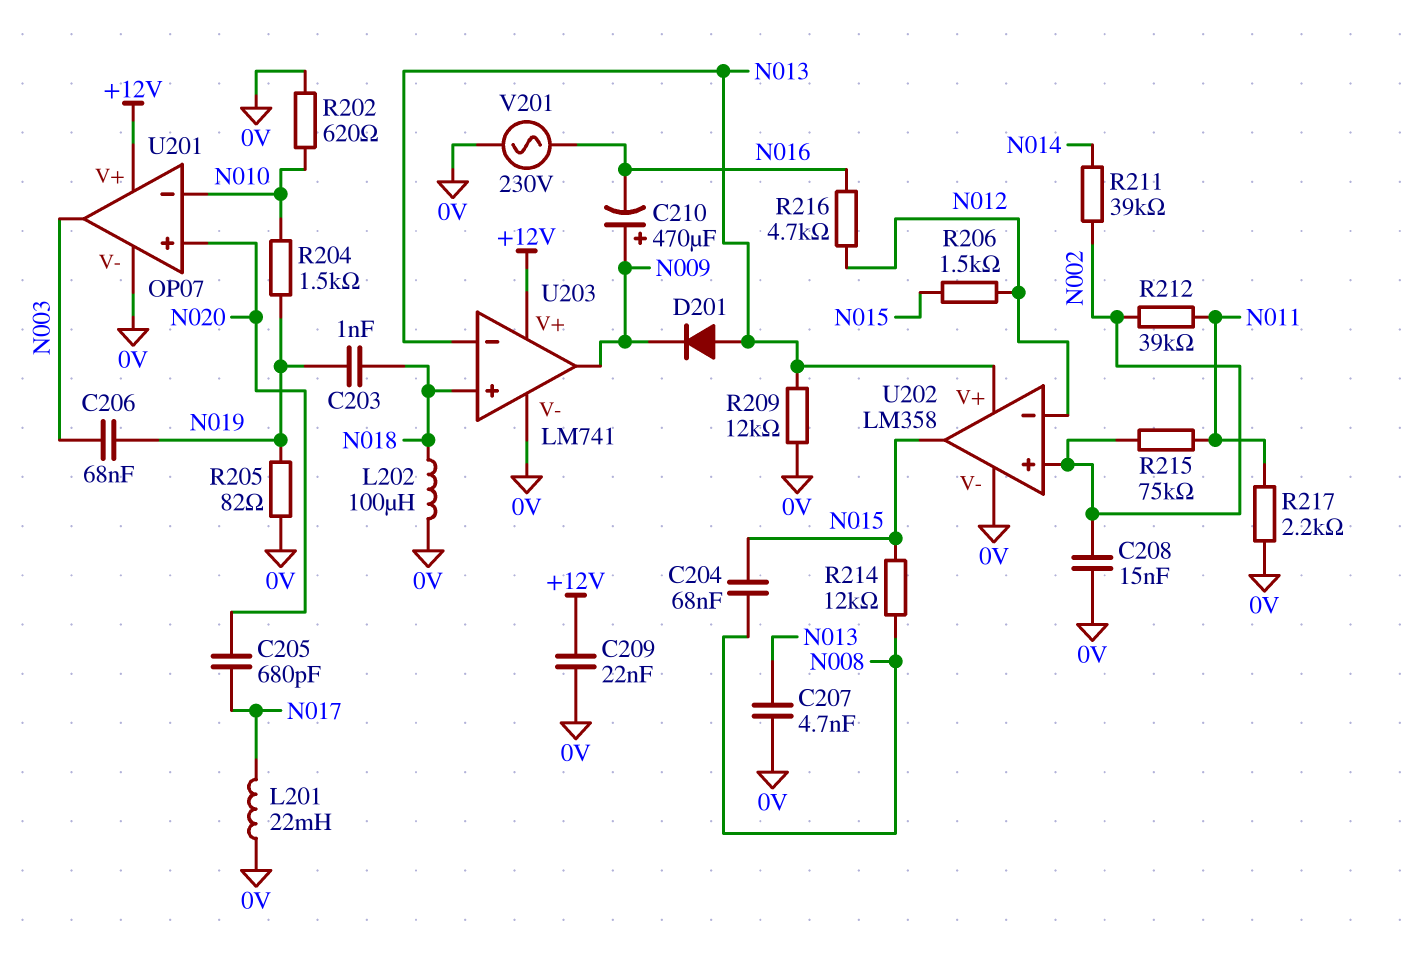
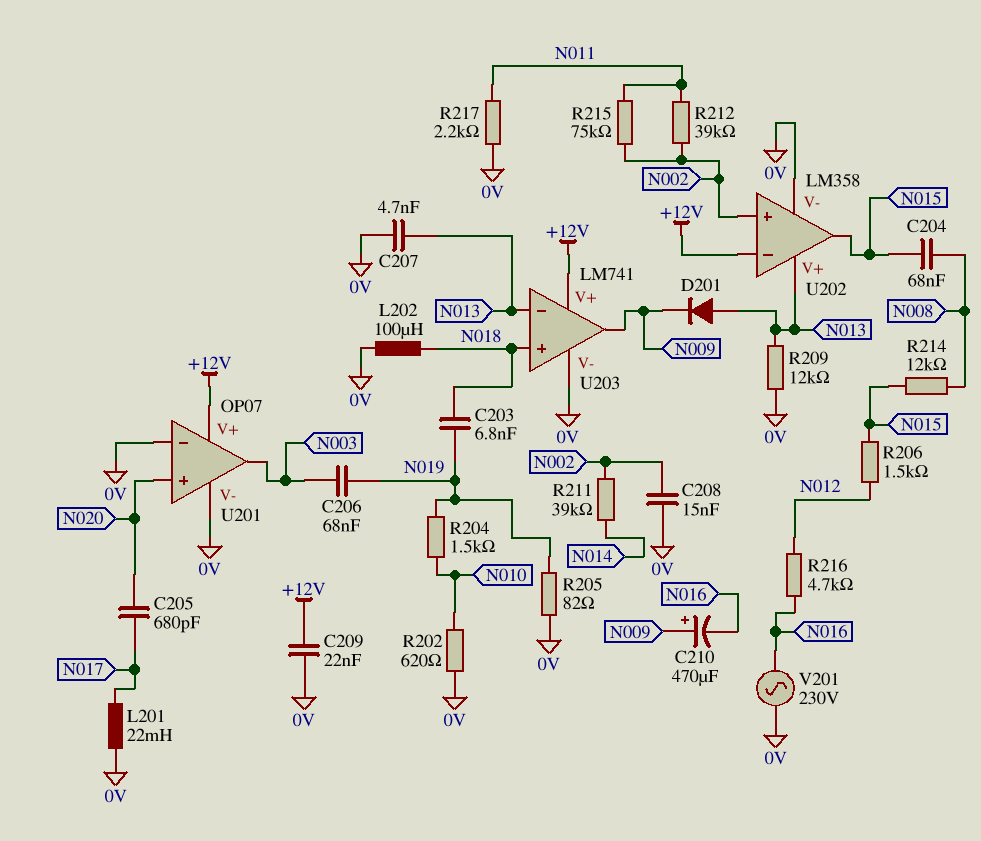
C203: 1nF (N018, N019) -> 6.8nF (N018, N019)
U201 pin in-: N010 -> 0V
U202 pin in-: N012 -> +12V

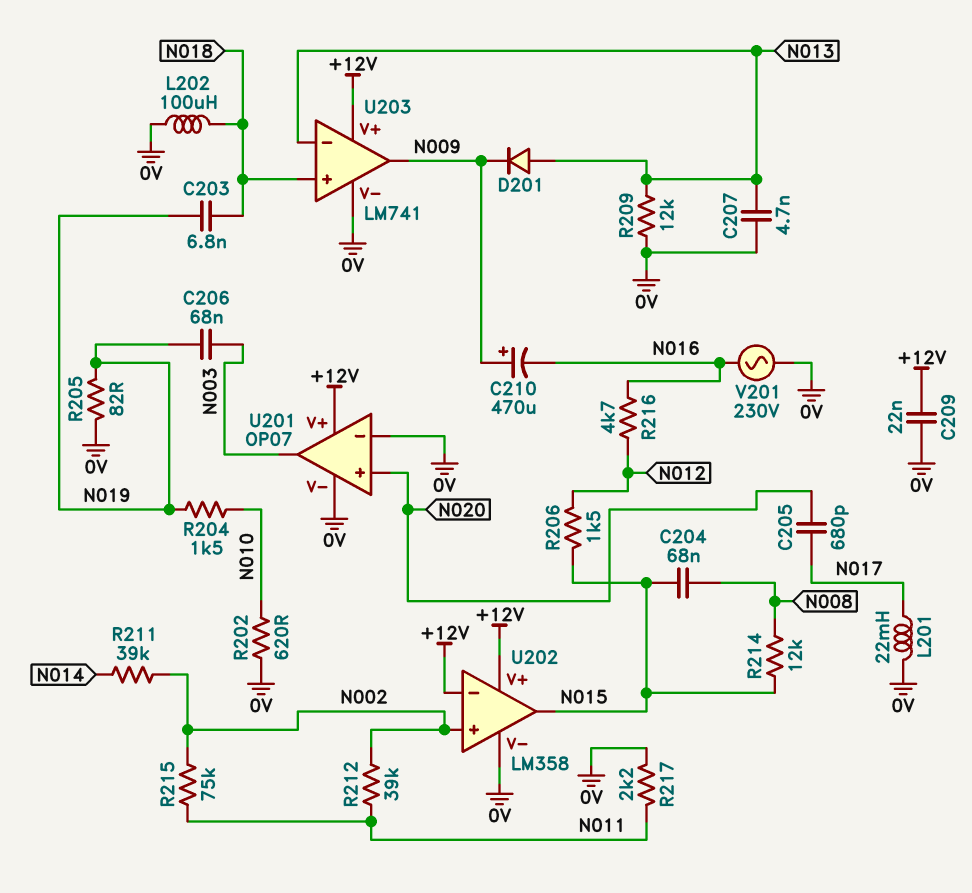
C208: 15nF (0V, N002) -> none
U202 pin V+: N013 -> +12V

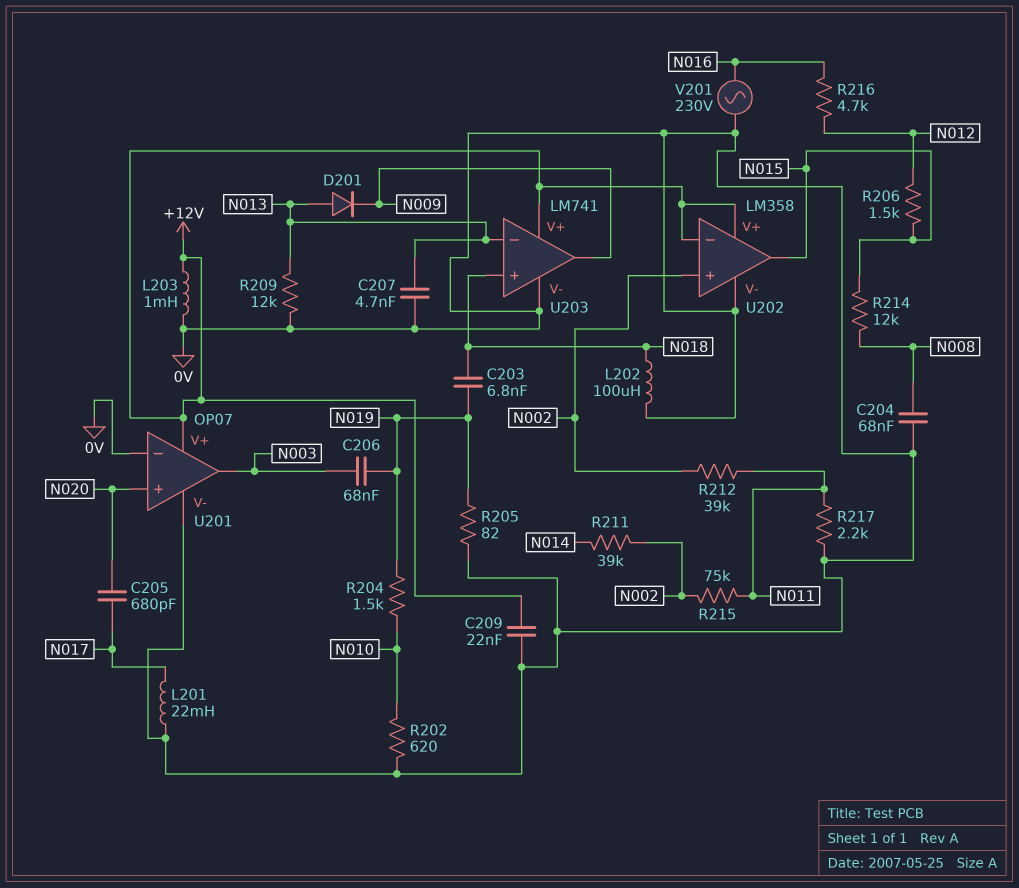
C204: 68nF (N008, N015) -> 68nF (0V, N008)
C210: 470uF (plus N009, minus N016) -> none
L203: none -> 1mH (+12V, 0V)

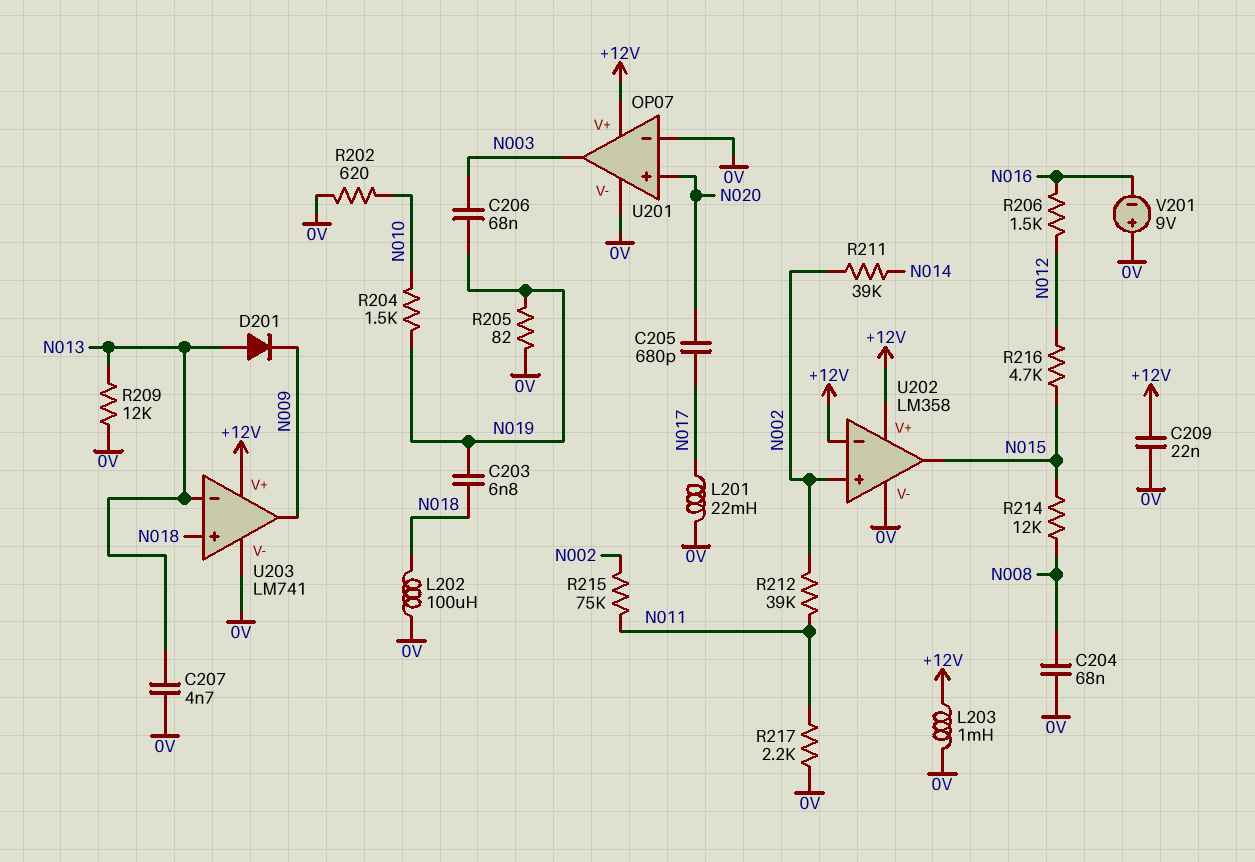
R206: 1.5k (N012, N015) -> 1.5k (N012, N016)
R216: 4.7k (N012, N016) -> 4.7k (N012, N015)
V201: AC 230V (0V, N016) -> 9V (plus 0V, minus N016)

